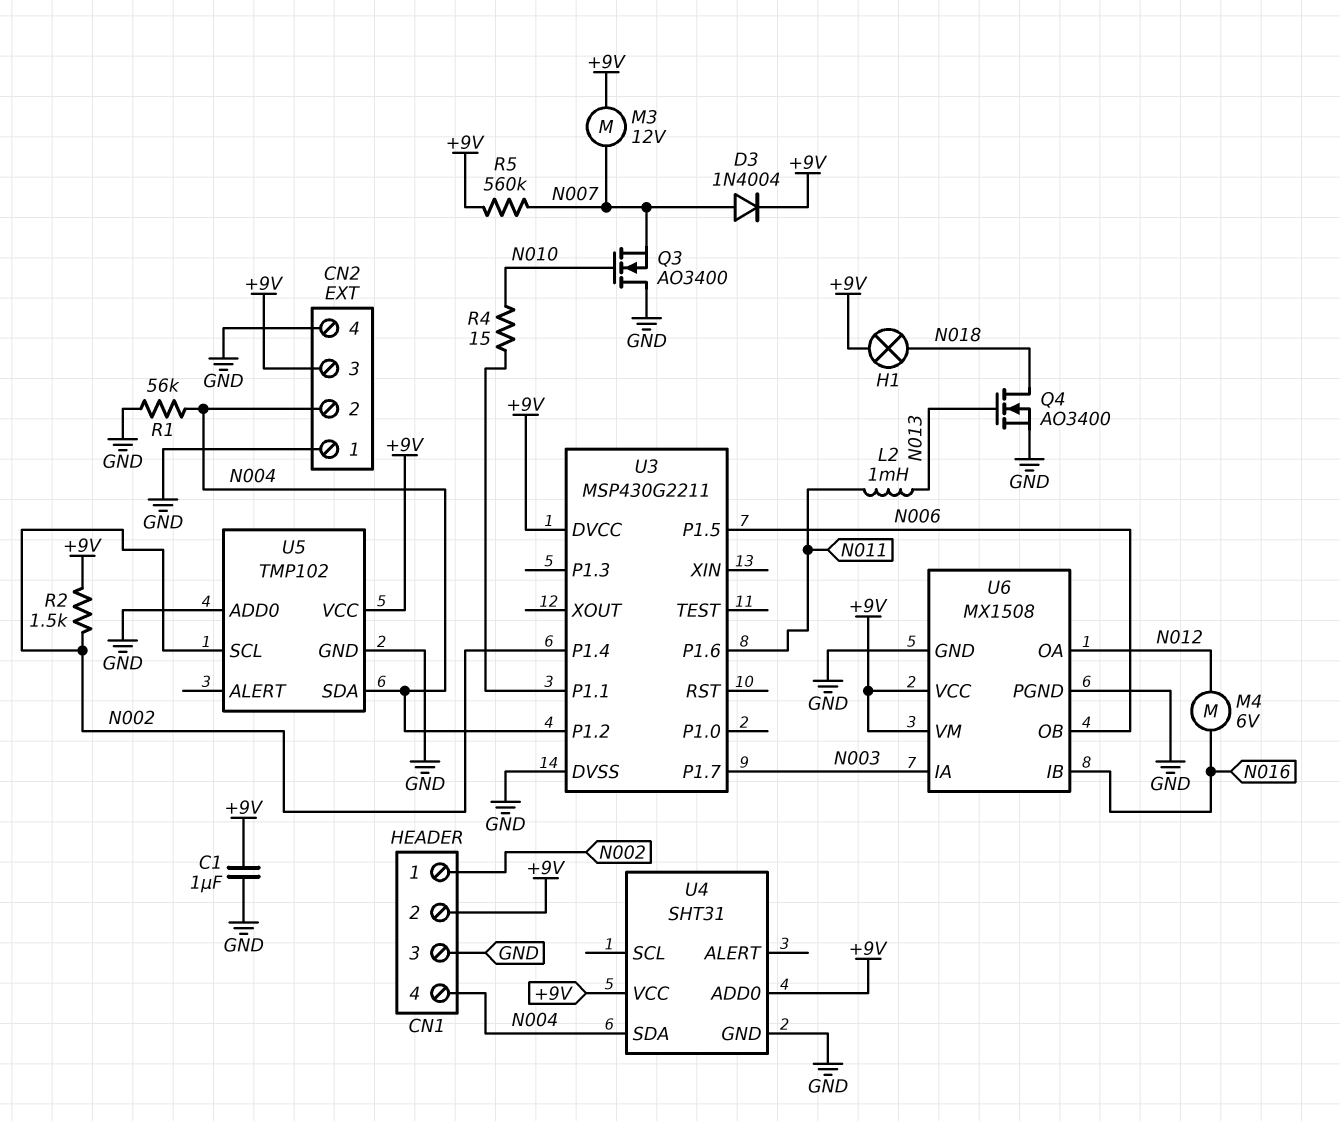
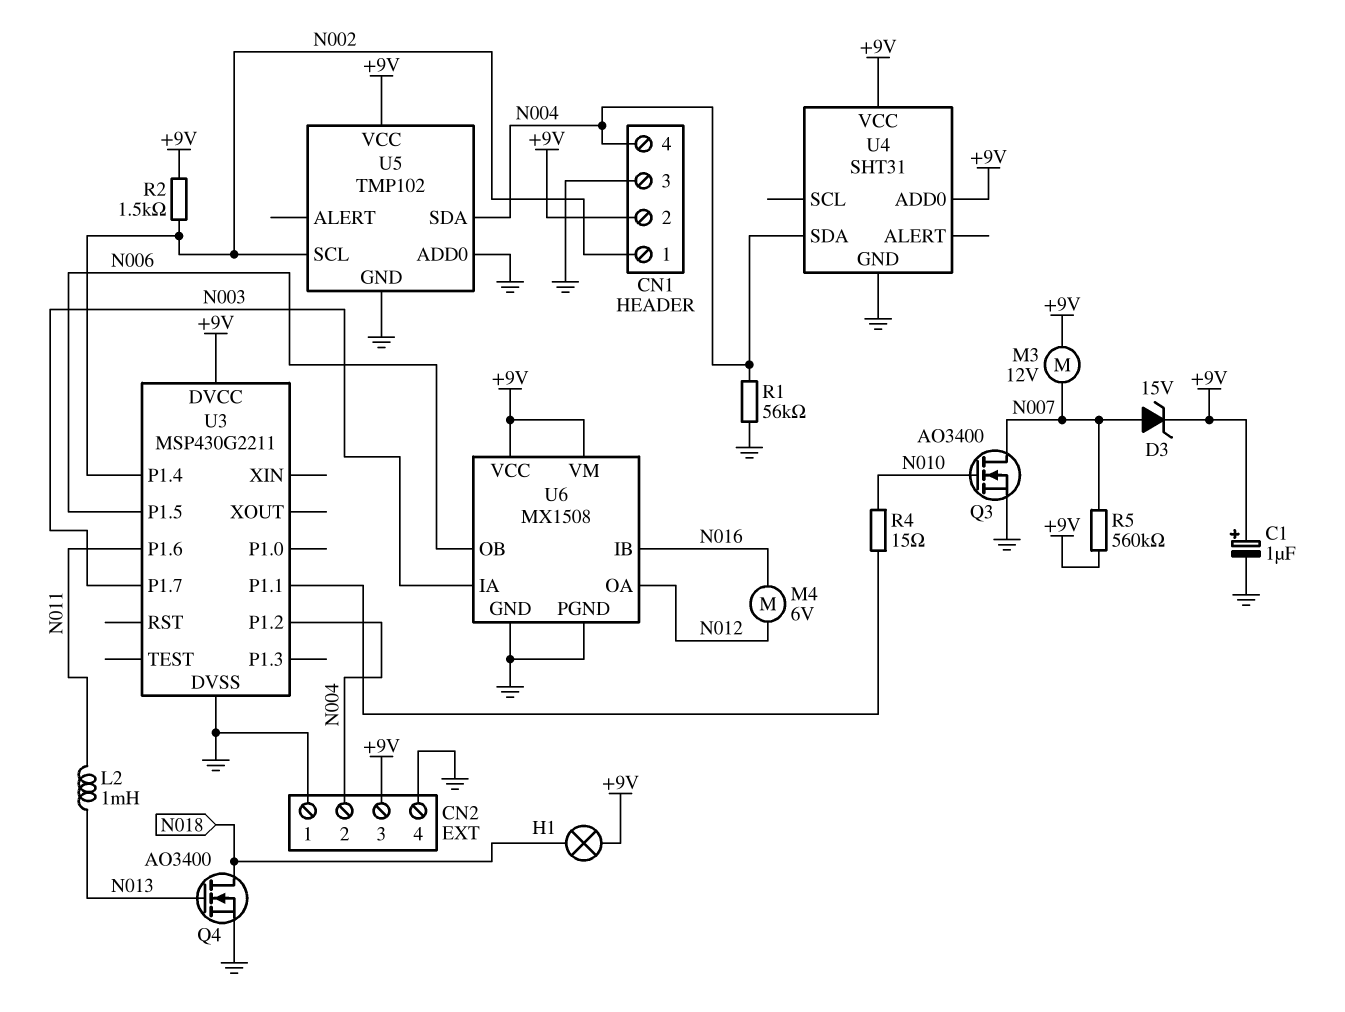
C1: 1uF (+9V, GND) -> 1uF (plus +9V, minus GND)
D3: diode 1N4004 (A N007, K +9V) -> zener 15V (A N007, K +9V)
Q3: NMOS AO3400 (G N010, D GND, S N007) -> NMOS AO3400 (G N010, D N007, S GND)

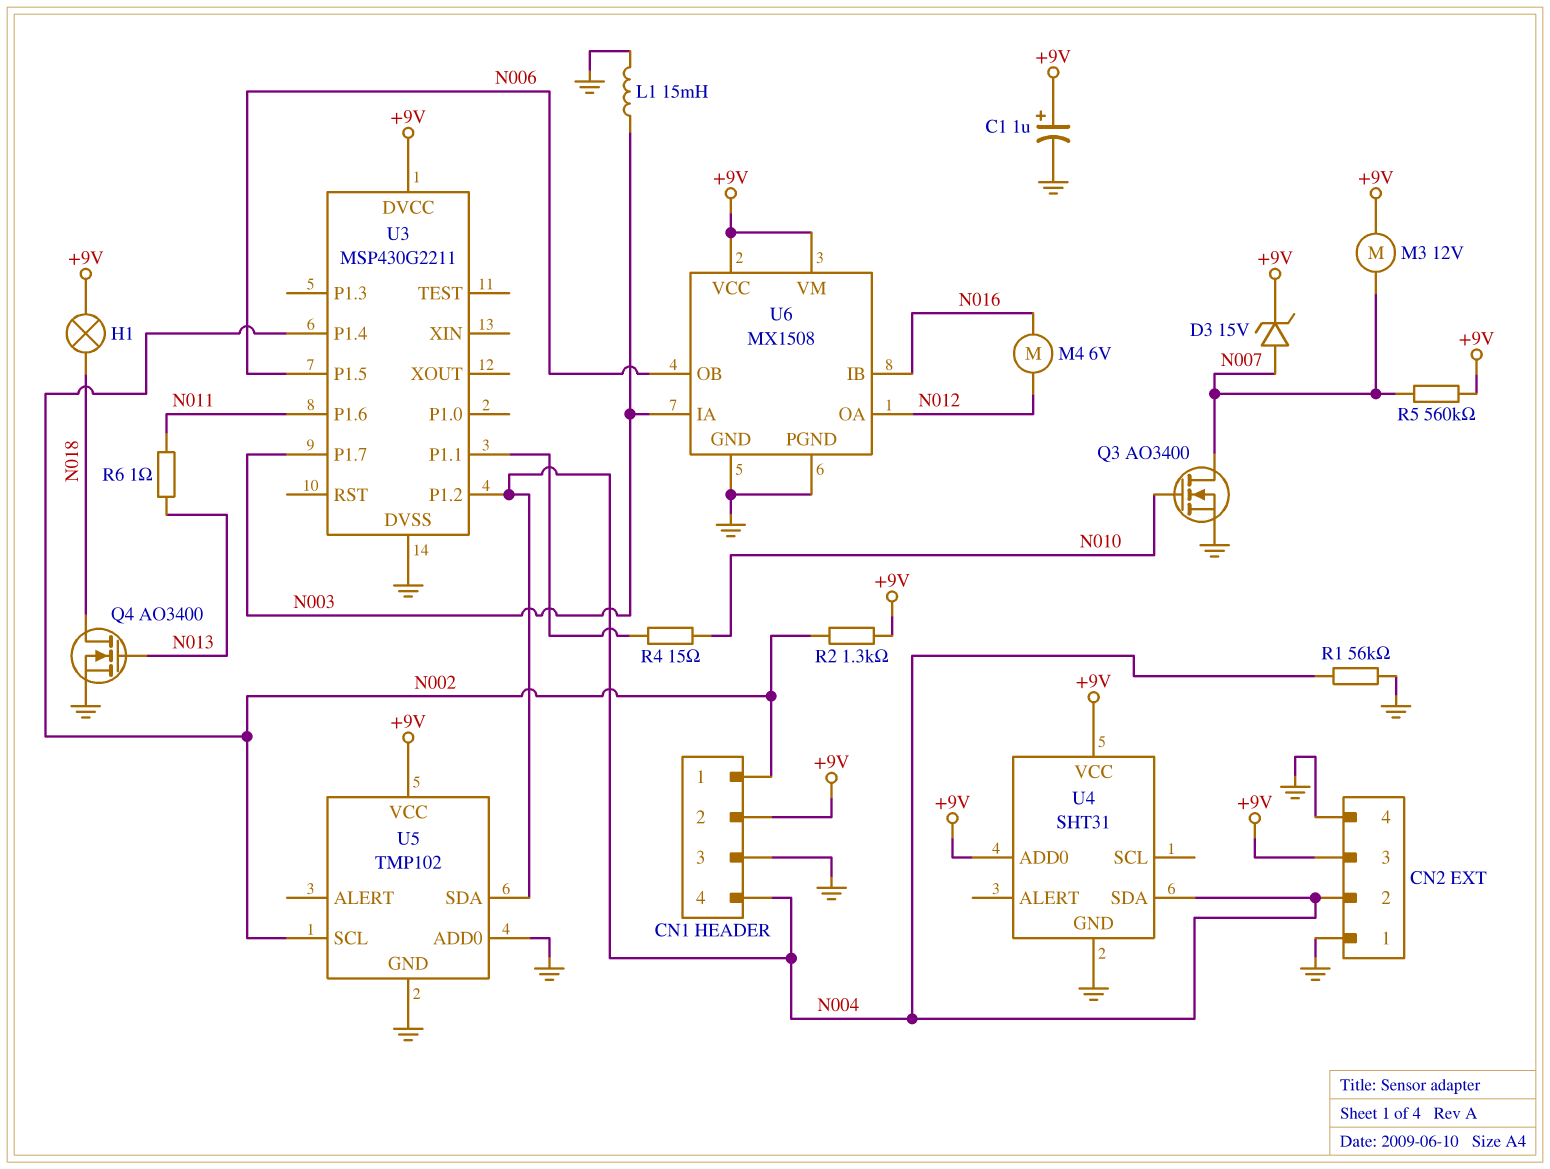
L1: none -> 15mH (GND, N003)
L2: 1mH (N011, N013) -> none
R2: 1.5k (+9V, N002) -> 1.3k (+9V, N002)
R6: none -> 1 (N011, N013)

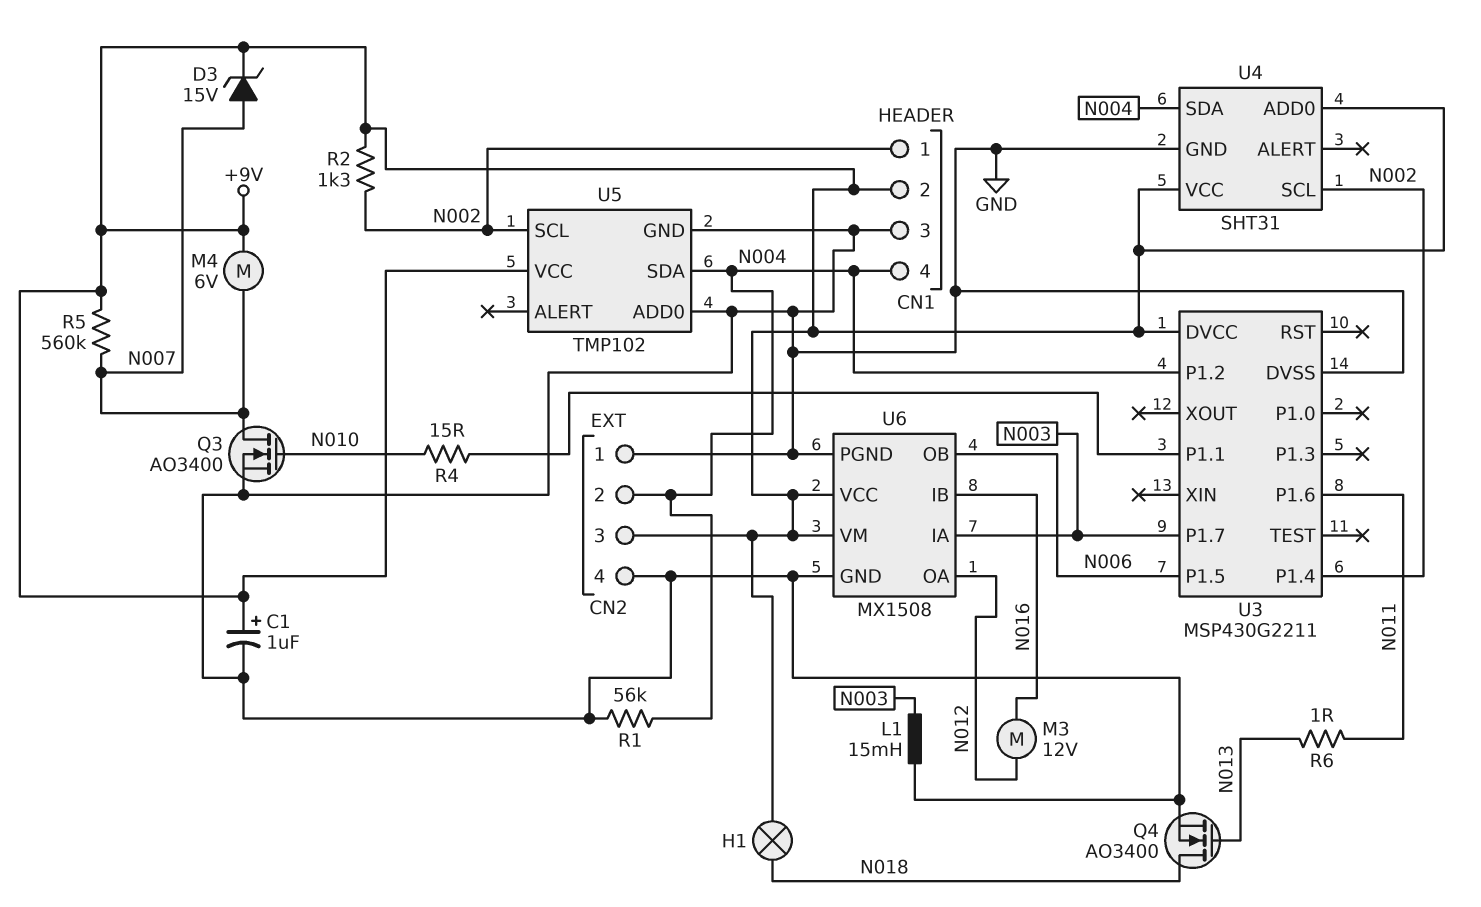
M3: motor 12V (+9V, N007) -> motor 12V (N012, N016)
M4: motor 6V (N012, N016) -> motor 6V (+9V, N007)
U4 pin SCL: none -> N002

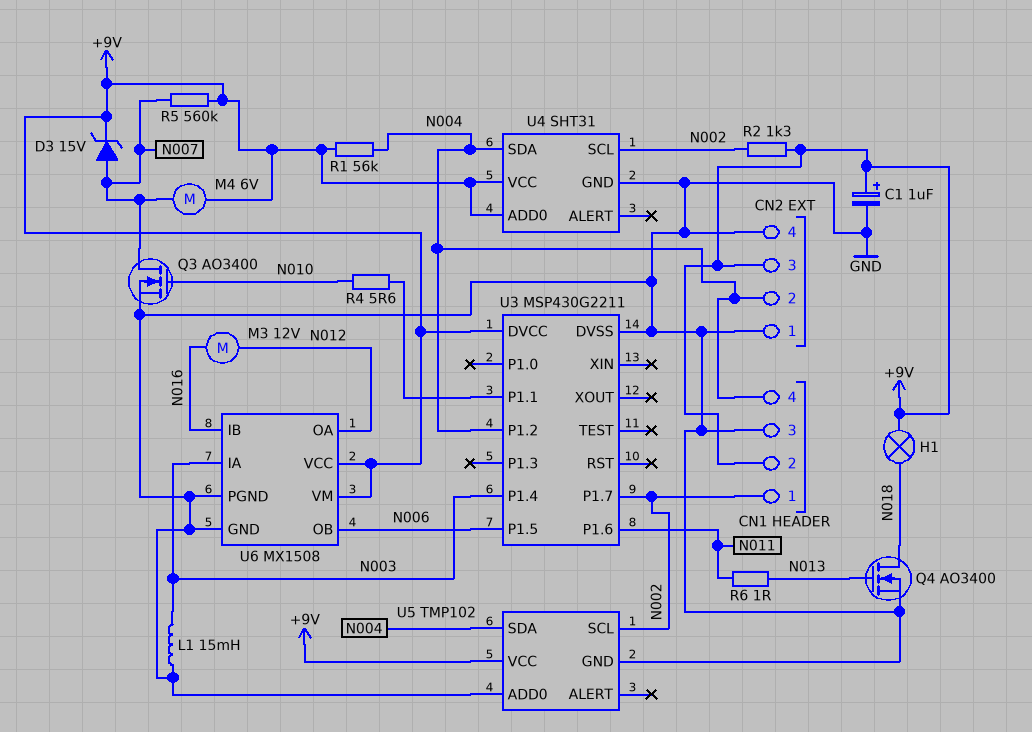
R1: 56k (GND, N004) -> 56k (+9V, N004)
R4: 15 (N010, U3/P1.1) -> 5.6 (N010, U3/P1.1)
U3 pin P1.4: N002 -> N003
U3 pin P1.7: N003 -> N002

